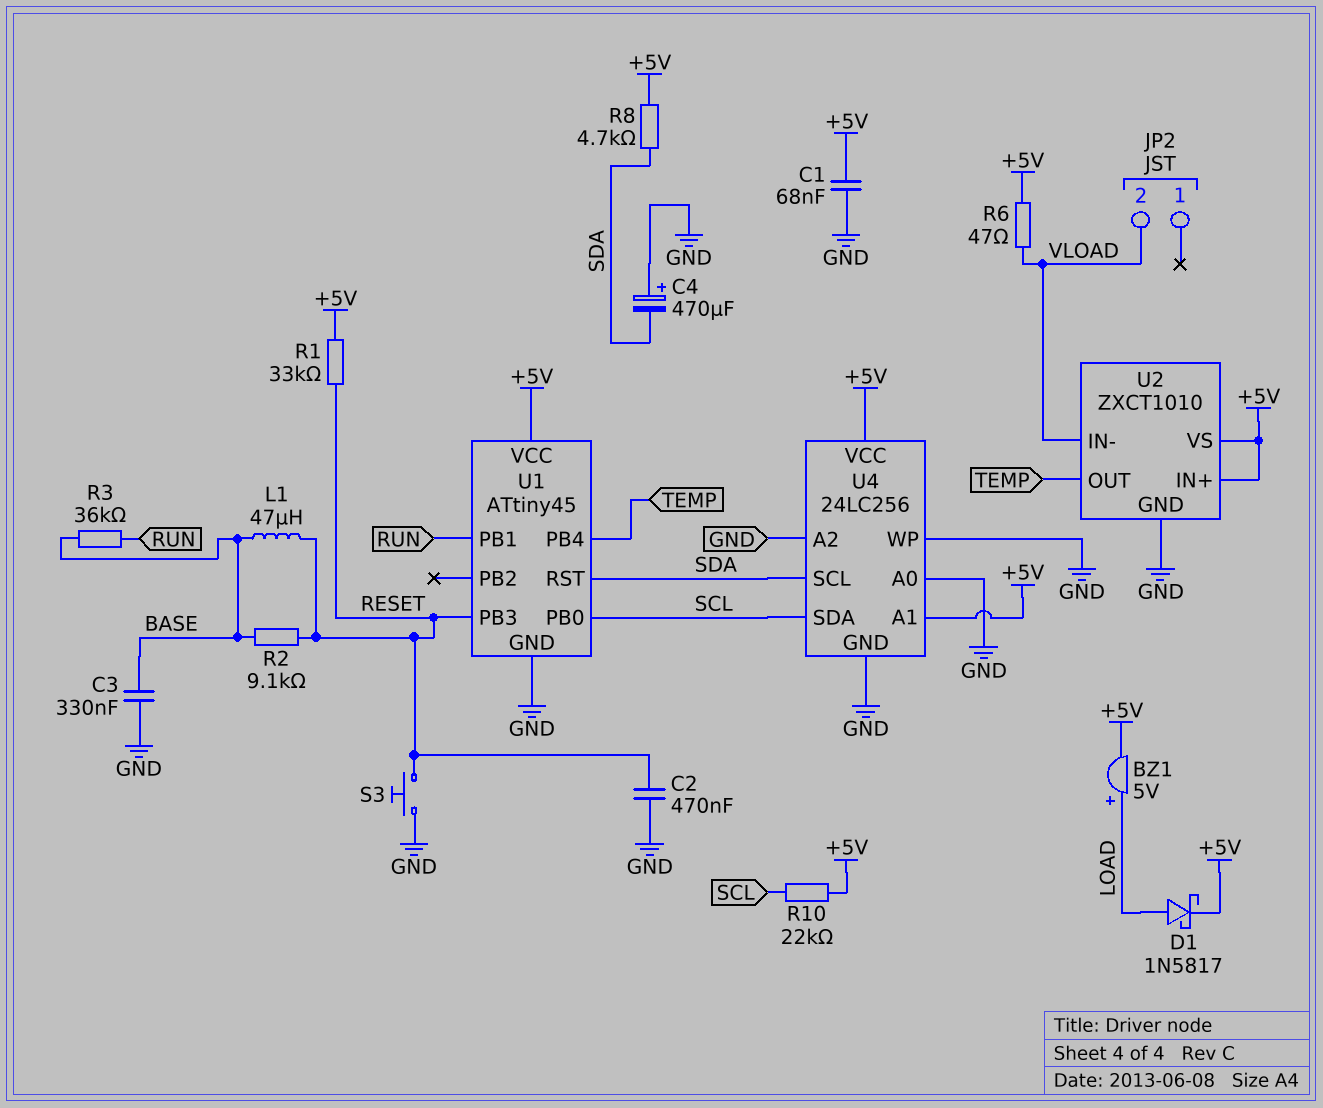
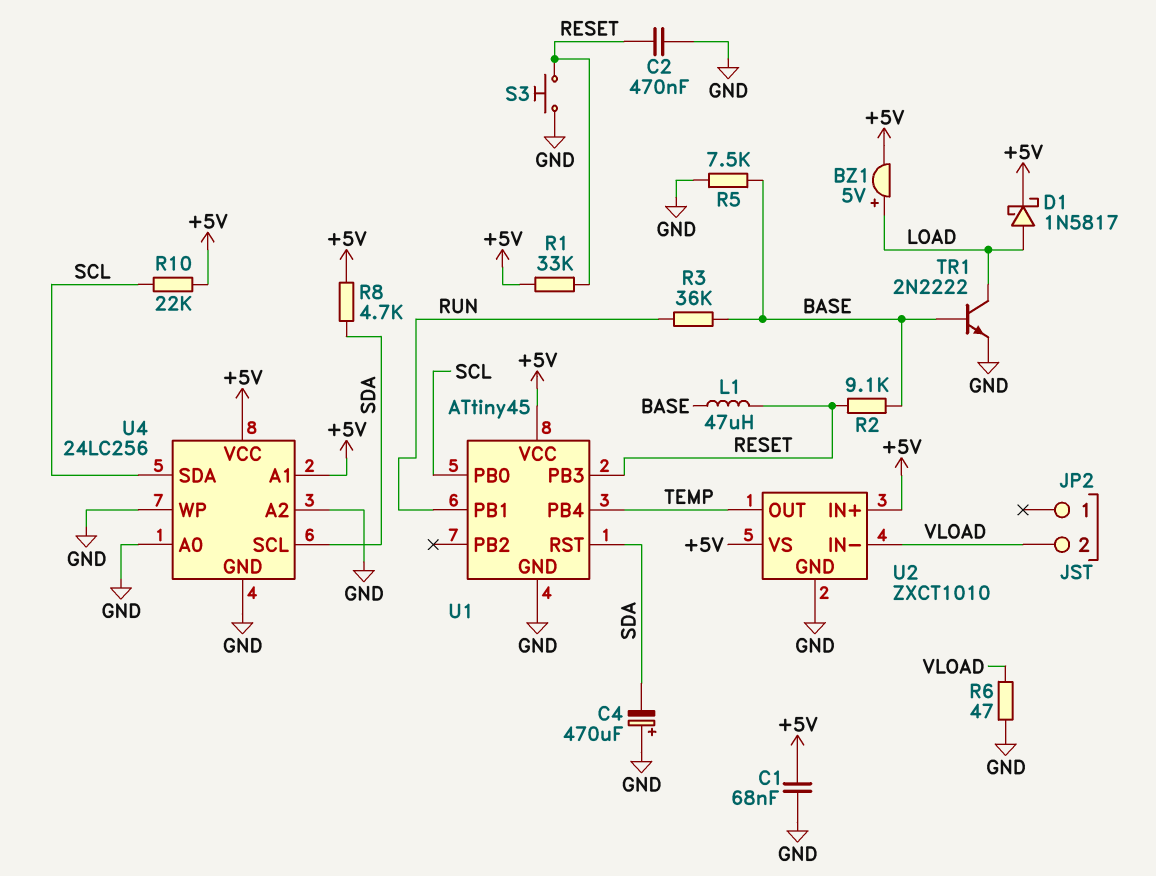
C3: 330nF (BASE, GND) -> none
R5: none -> 7.5k (BASE, GND)
R6: 47 (+5V, VLOAD) -> 47 (GND, VLOAD)
TR1: none -> NPN 2N2222 (B BASE, C LOAD, E GND)

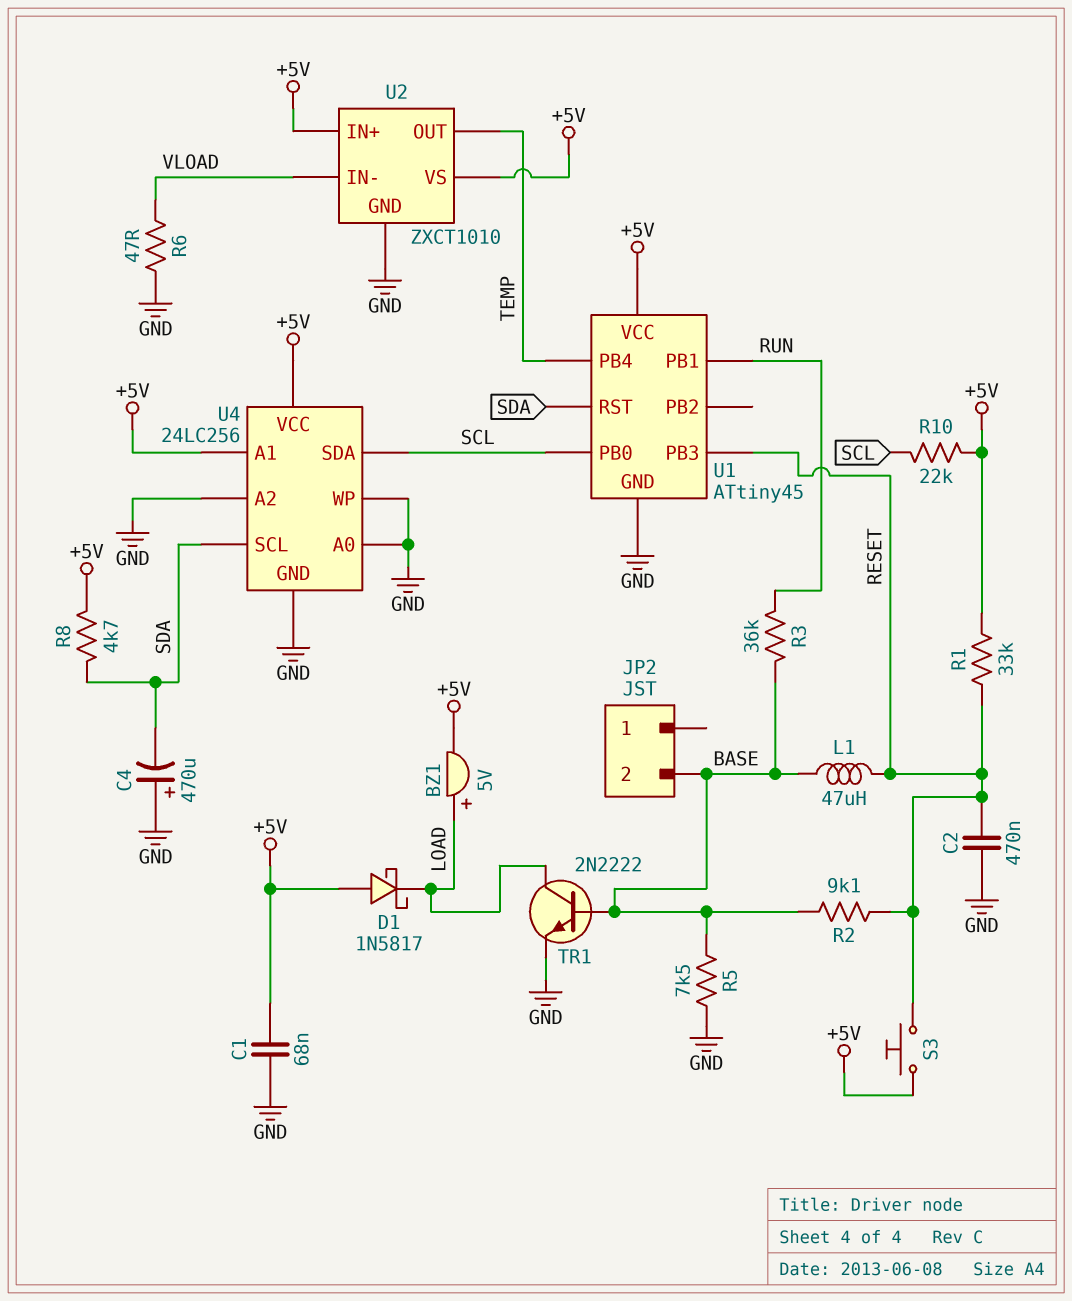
D1: schottky 1N5817 (A LOAD, K +5V) -> schottky 1N5817 (A +5V, K LOAD)
JP2 pin 2: VLOAD -> BASE
S3: button (GND, RESET) -> button (+5V, RESET)

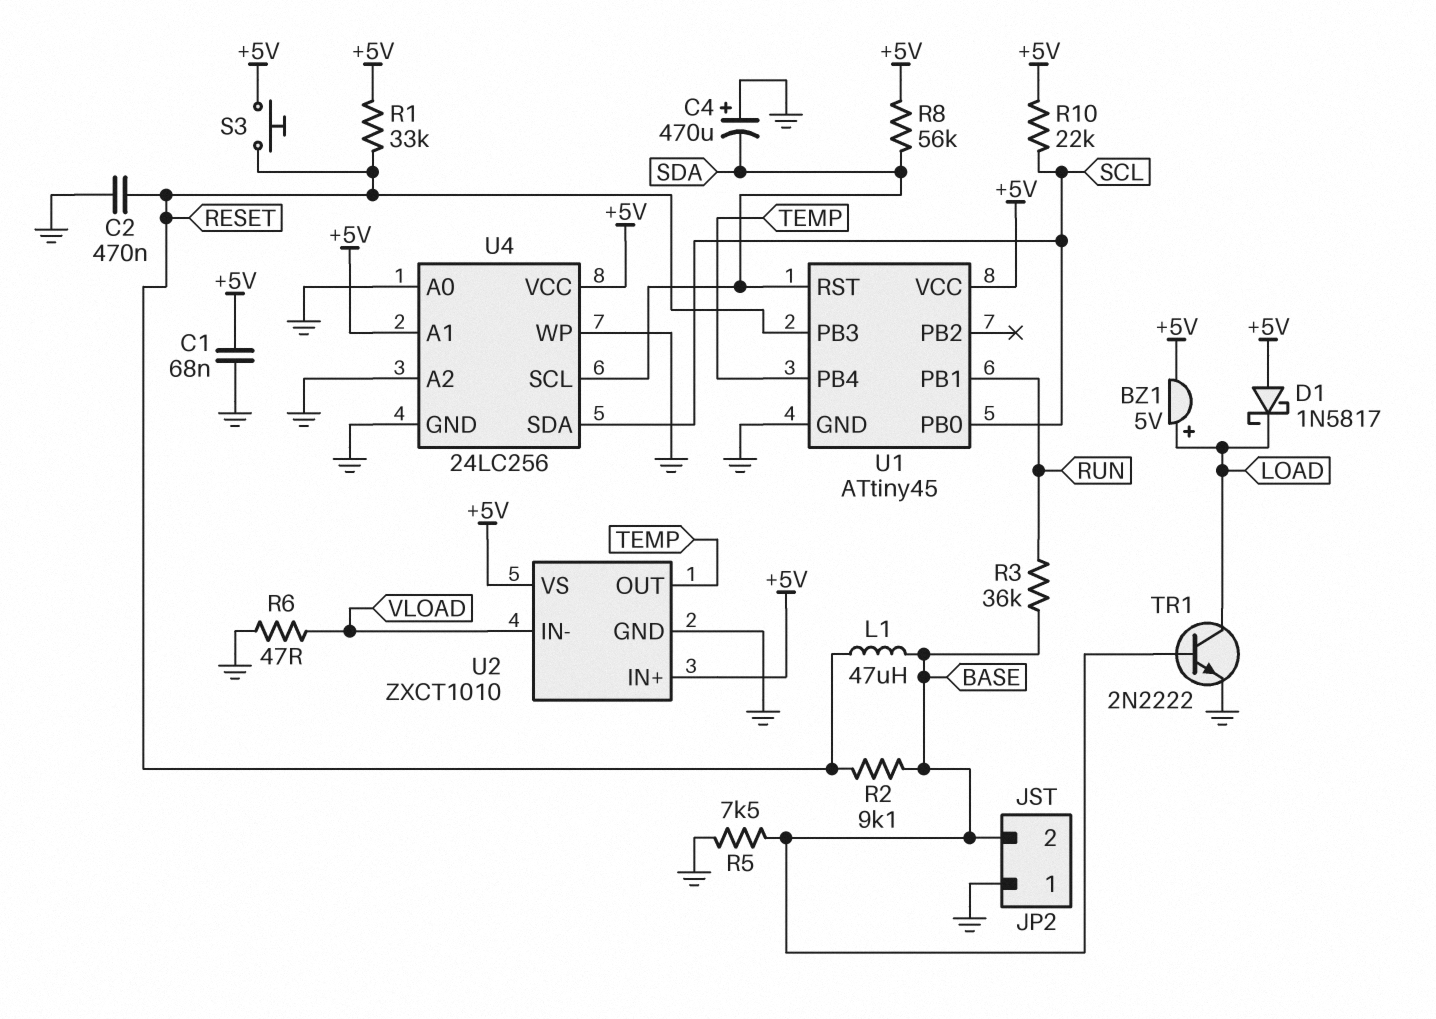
JP2 pin 1: none -> GND
R8: 4.7k (+5V, SDA) -> 56k (+5V, SDA)

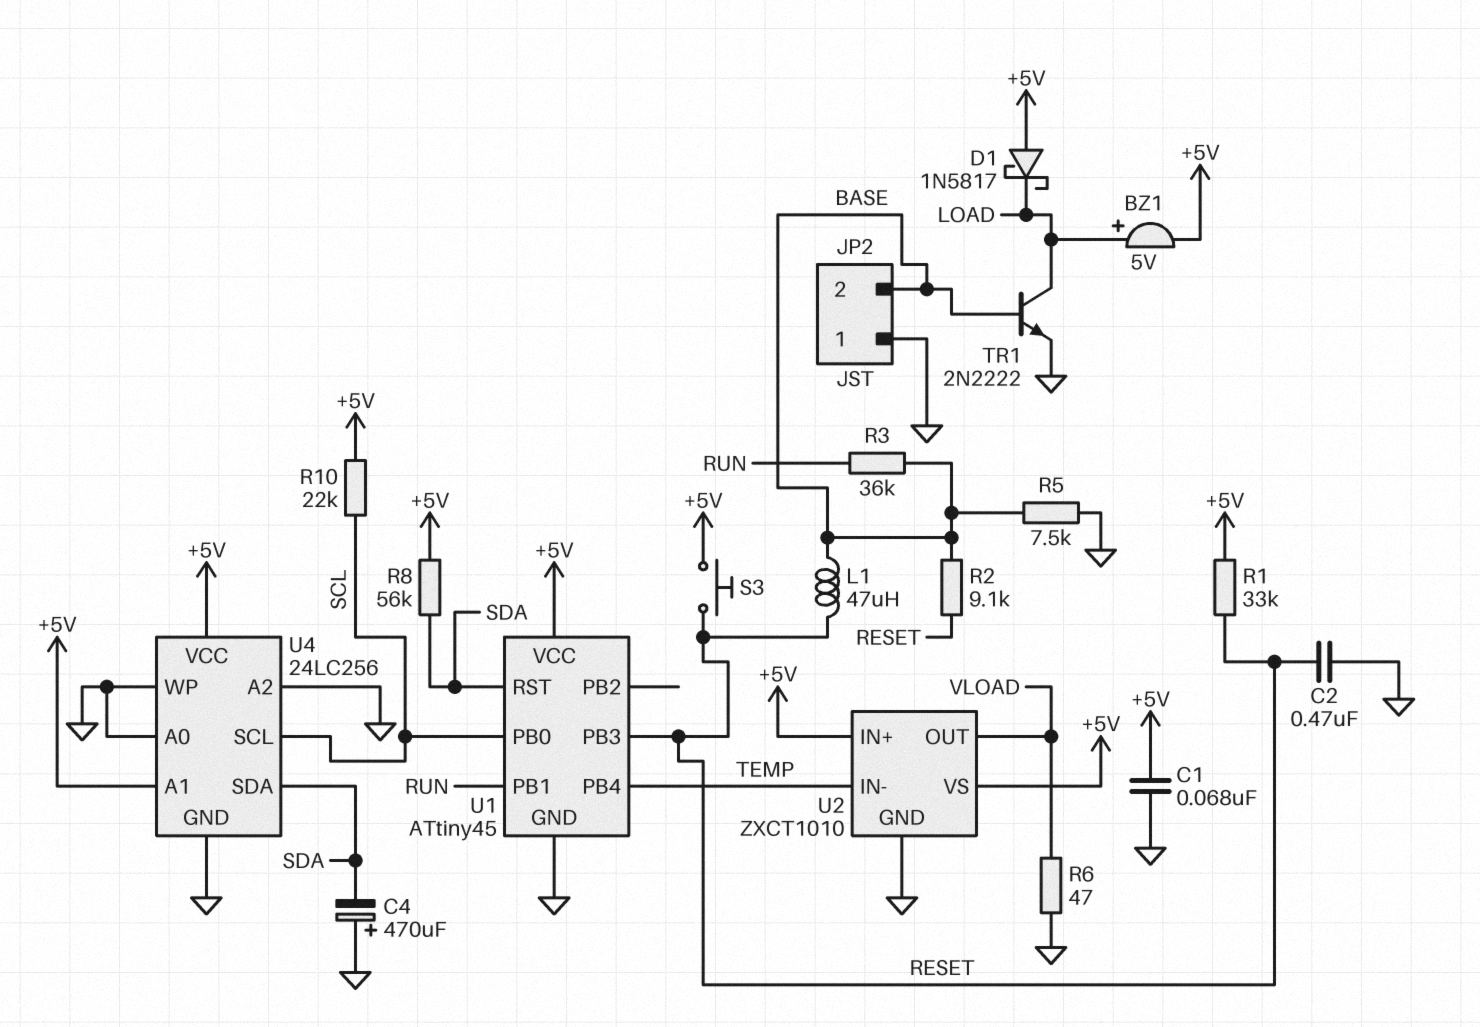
U2 pin IN-: VLOAD -> TEMP
U2 pin OUT: TEMP -> VLOAD
U4 pin SCL: SDA -> SCL
U4 pin SDA: SCL -> SDA

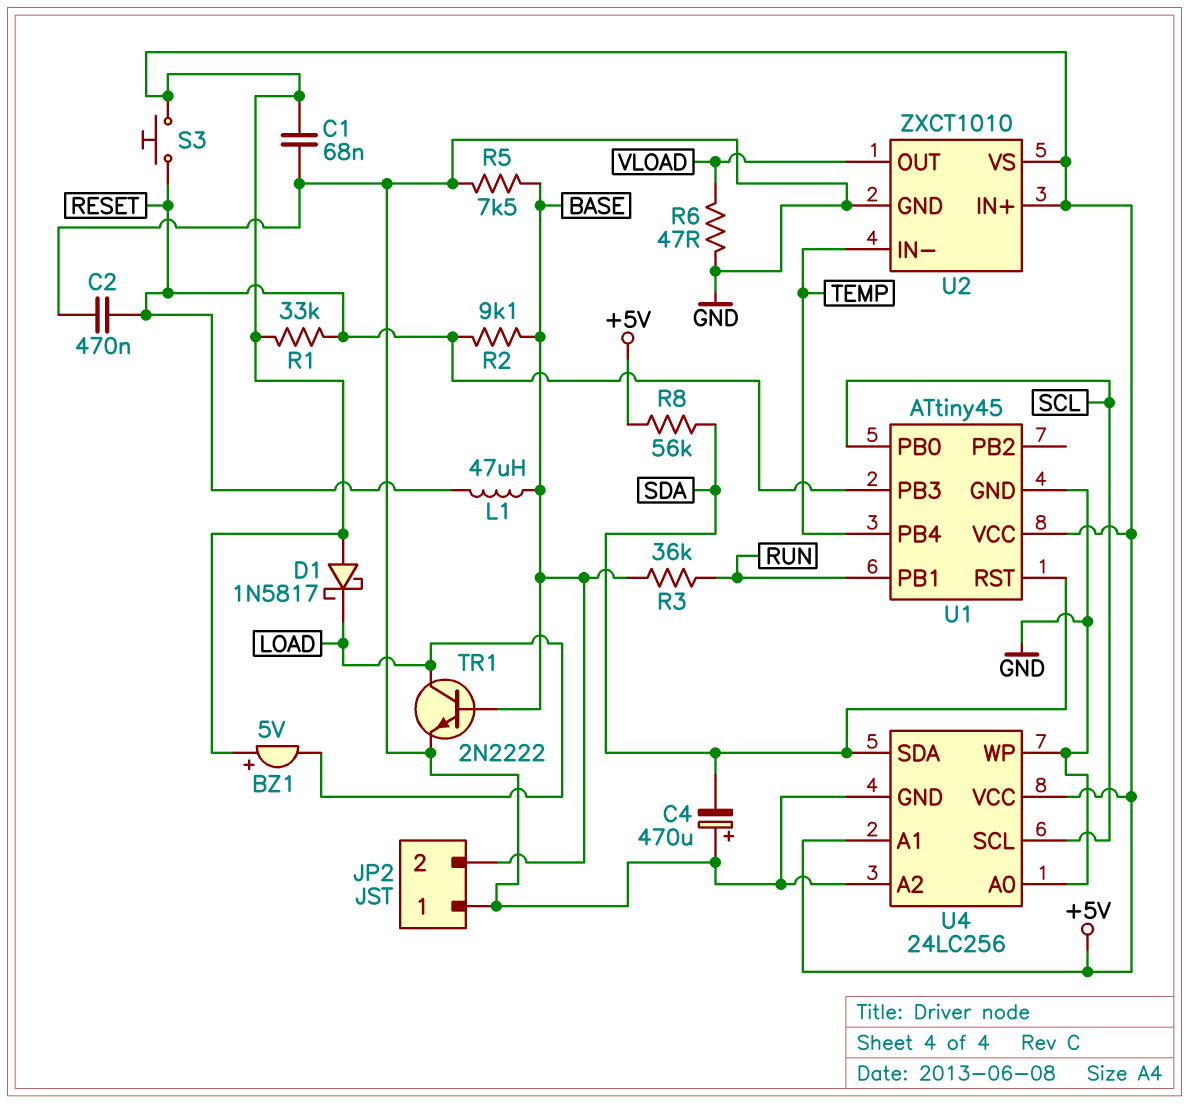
BZ1: buzzer 5V (plus LOAD, minus +5V) -> buzzer 5V (plus +5V, minus LOAD)
R10: 22k (+5V, SCL) -> none

